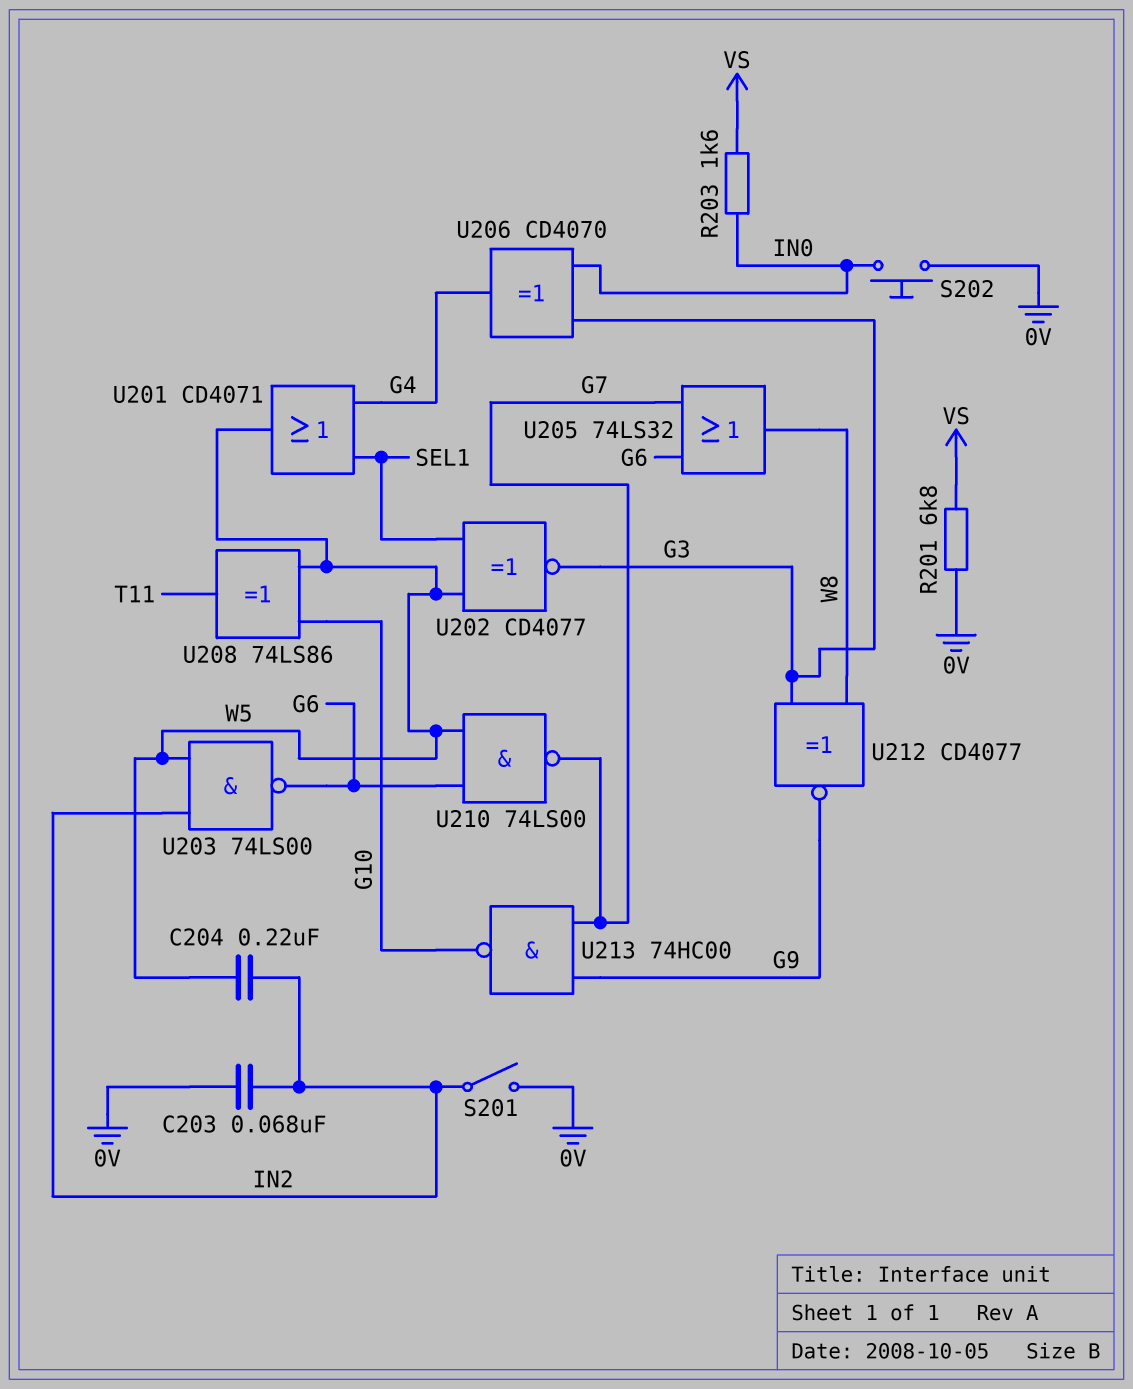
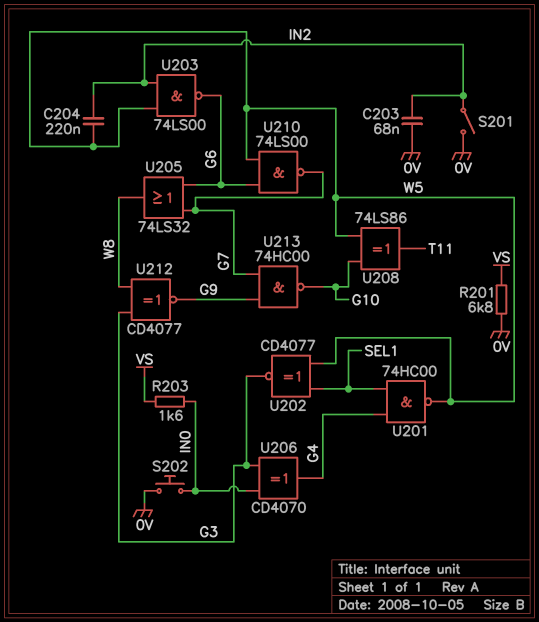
U201: OR CD4071 (in G4, in SEL1, out W5) -> NAND 74HC00 (in G4, in SEL1, out W5)

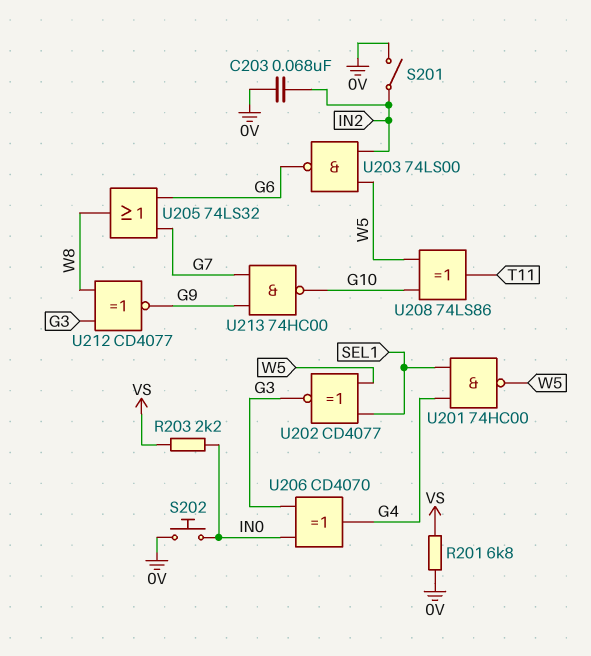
C204: 220nF (IN2, W5) -> none
R203: 1.6k (IN0, VS) -> 2.2k (IN0, VS)
U210: NAND 74LS00 (in G6, in W5, out G7) -> none

